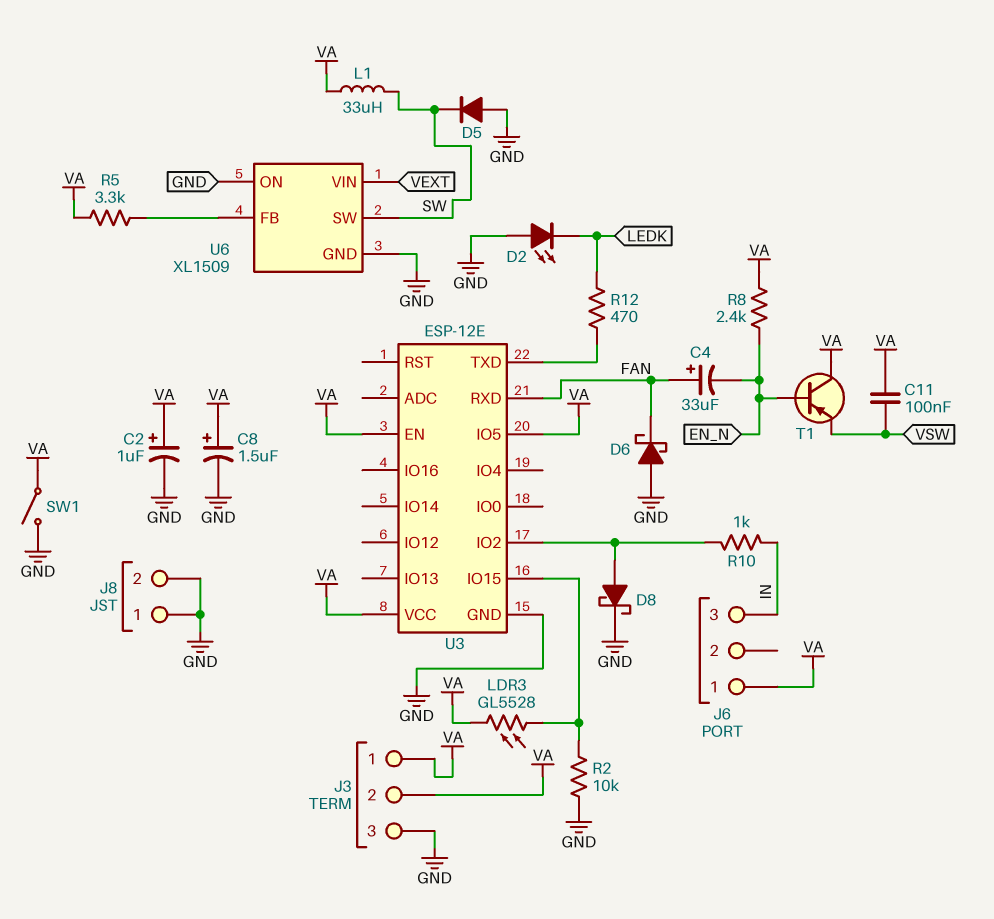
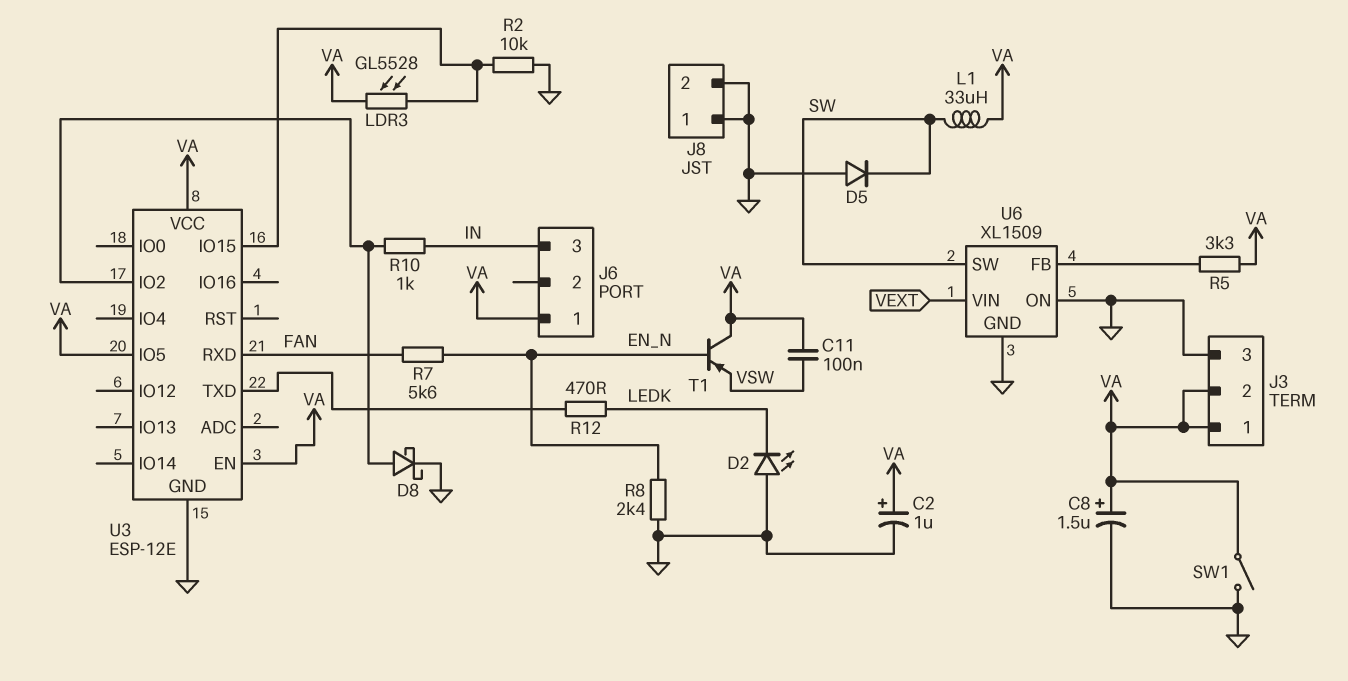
C4: 33uF (plus FAN, minus EN_N) -> none
D6: schottky (A GND, K FAN) -> none
R7: none -> 5.6k (EN_N, FAN)
R8: 2.4k (EN_N, VA) -> 2.4k (EN_N, GND)

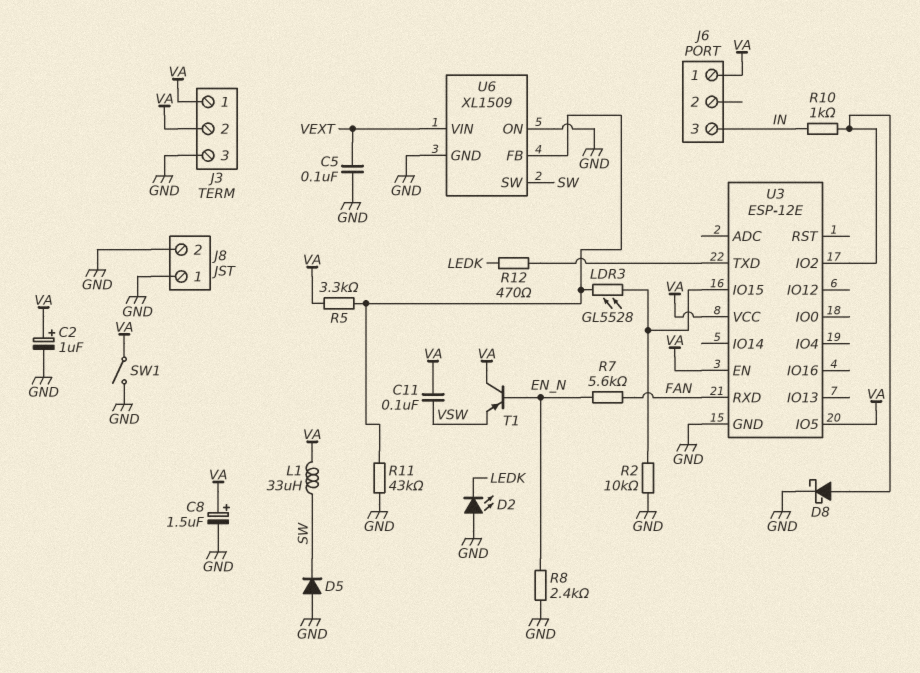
C5: none -> 100nF (GND, VEXT)
LDR3: GL5528 (U3/IO15, VA) -> GL5528 (U3/IO15, U6/FB)
R11: none -> 43k (GND, U6/FB)

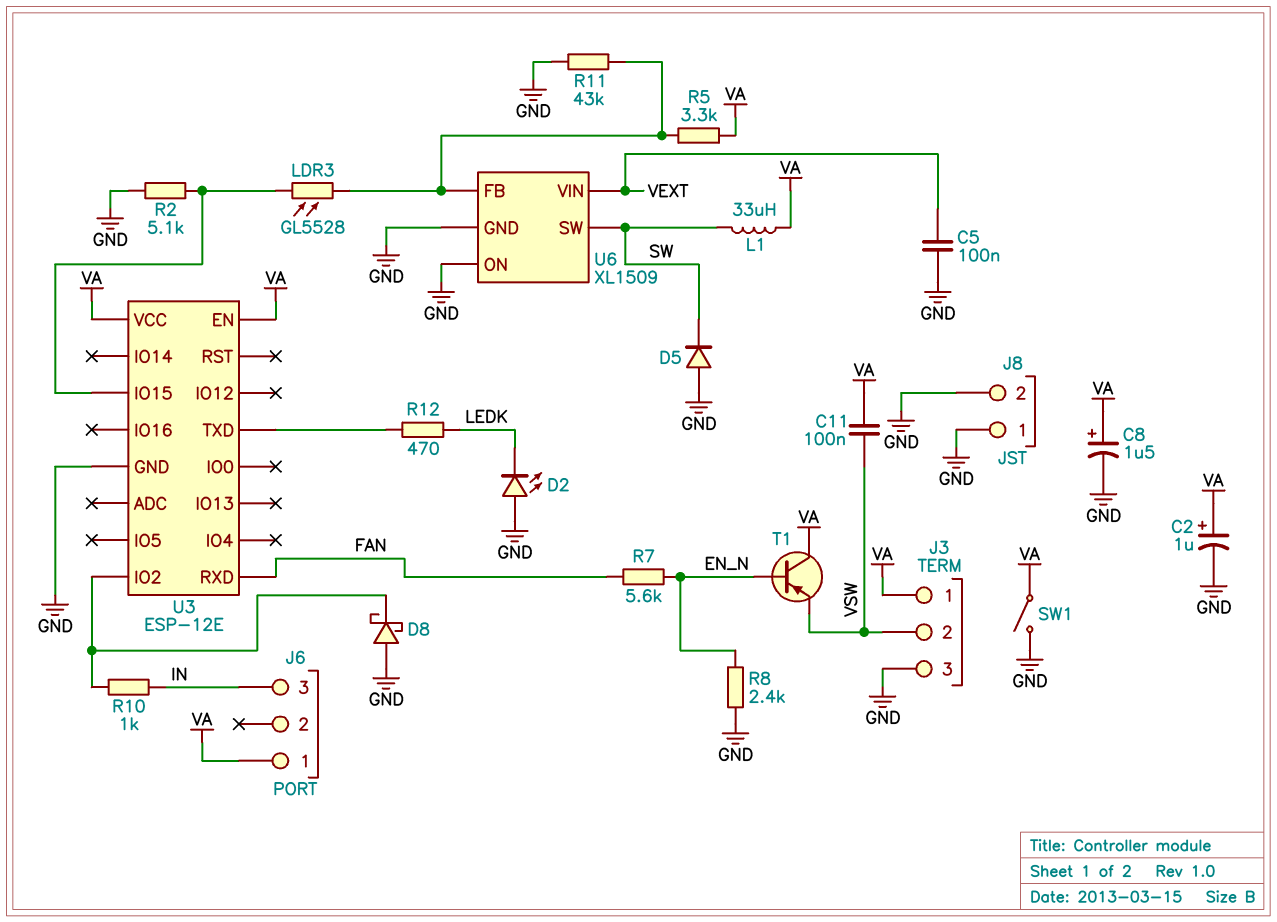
D8: schottky (A U3/IO2, K GND) -> schottky (A GND, K U3/IO2)
J3 pin 2: VA -> VSW
R2: 10k (GND, U3/IO15) -> 5.1k (GND, U3/IO15)
U3 pin IO5: VA -> none

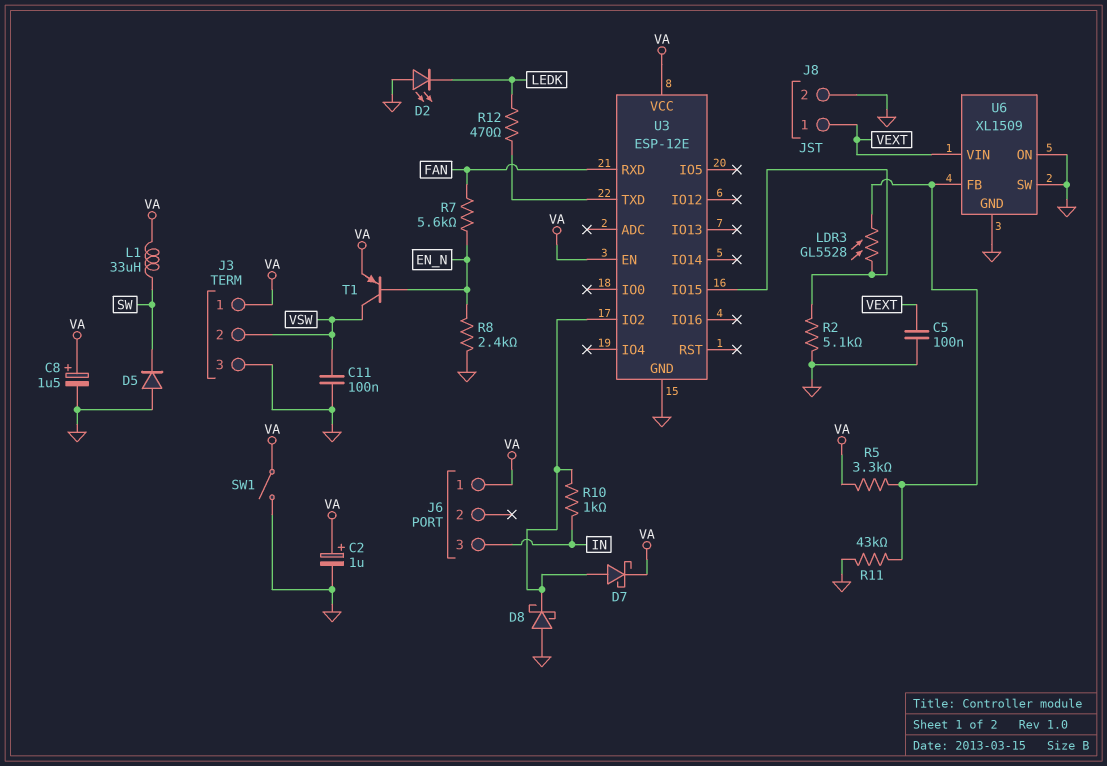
C11: 100nF (VA, VSW) -> 100nF (GND, VSW)
D7: none -> schottky (A U3/IO2, K VA)
J8 pin 1: GND -> VEXT
T1: PNP (B EN_N, C VA, E VSW) -> PNP (B EN_N, C VSW, E VA)
U6 pin SW: SW -> GND

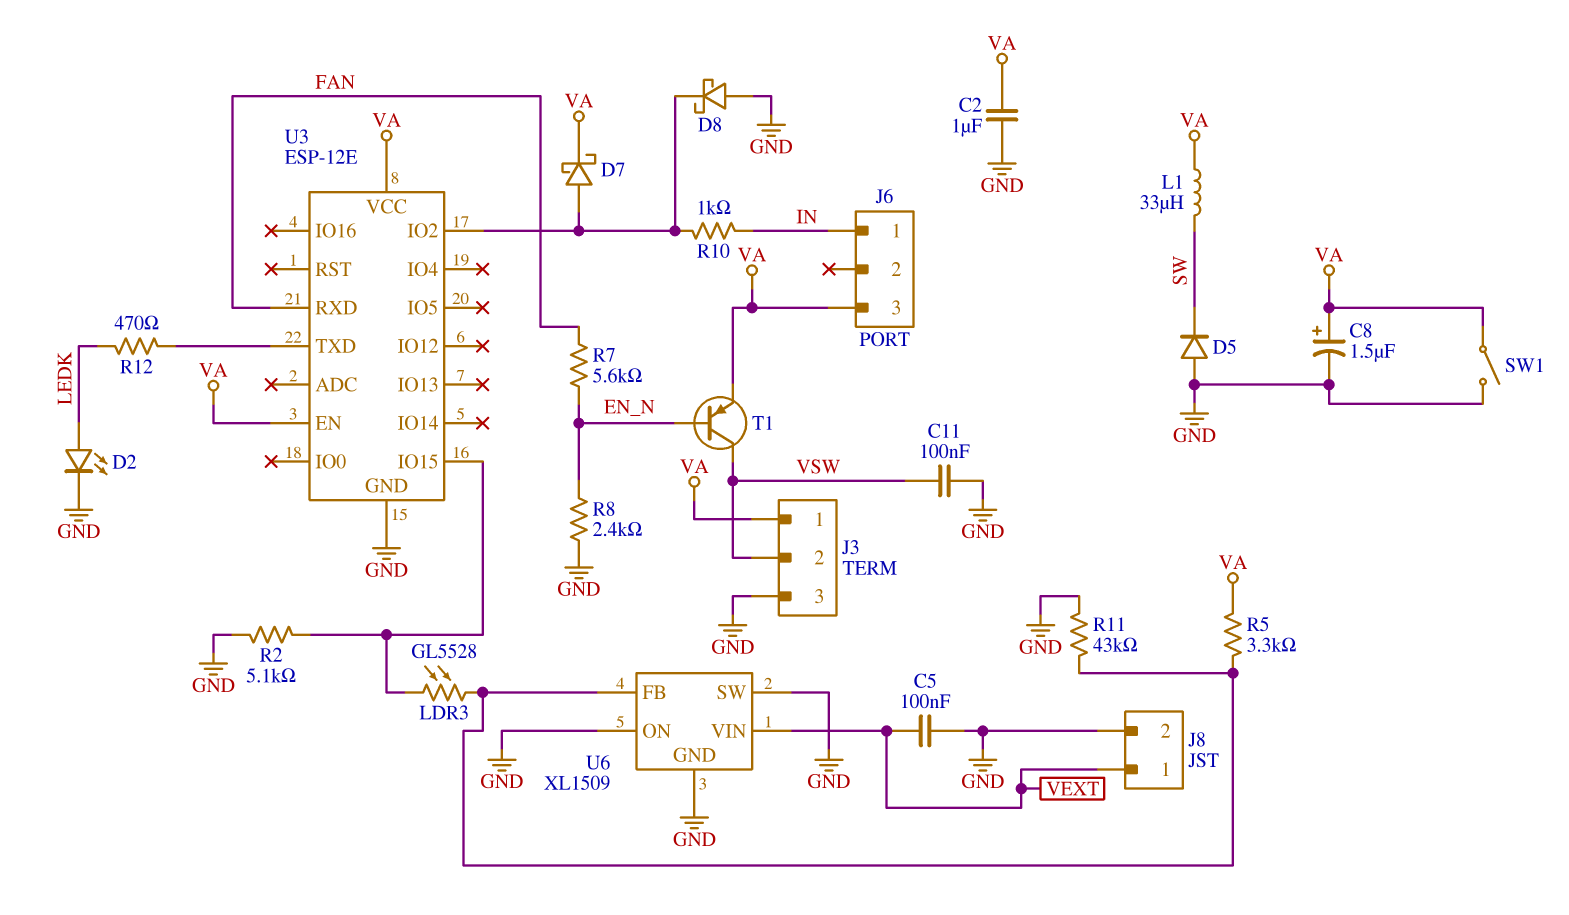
C2: 1uF (plus VA, minus GND) -> 1uF (GND, VA)
D2: LED (A GND, K LEDK) -> LED (A LEDK, K GND)
J6 pin 1: VA -> IN
J6 pin 3: IN -> VA

